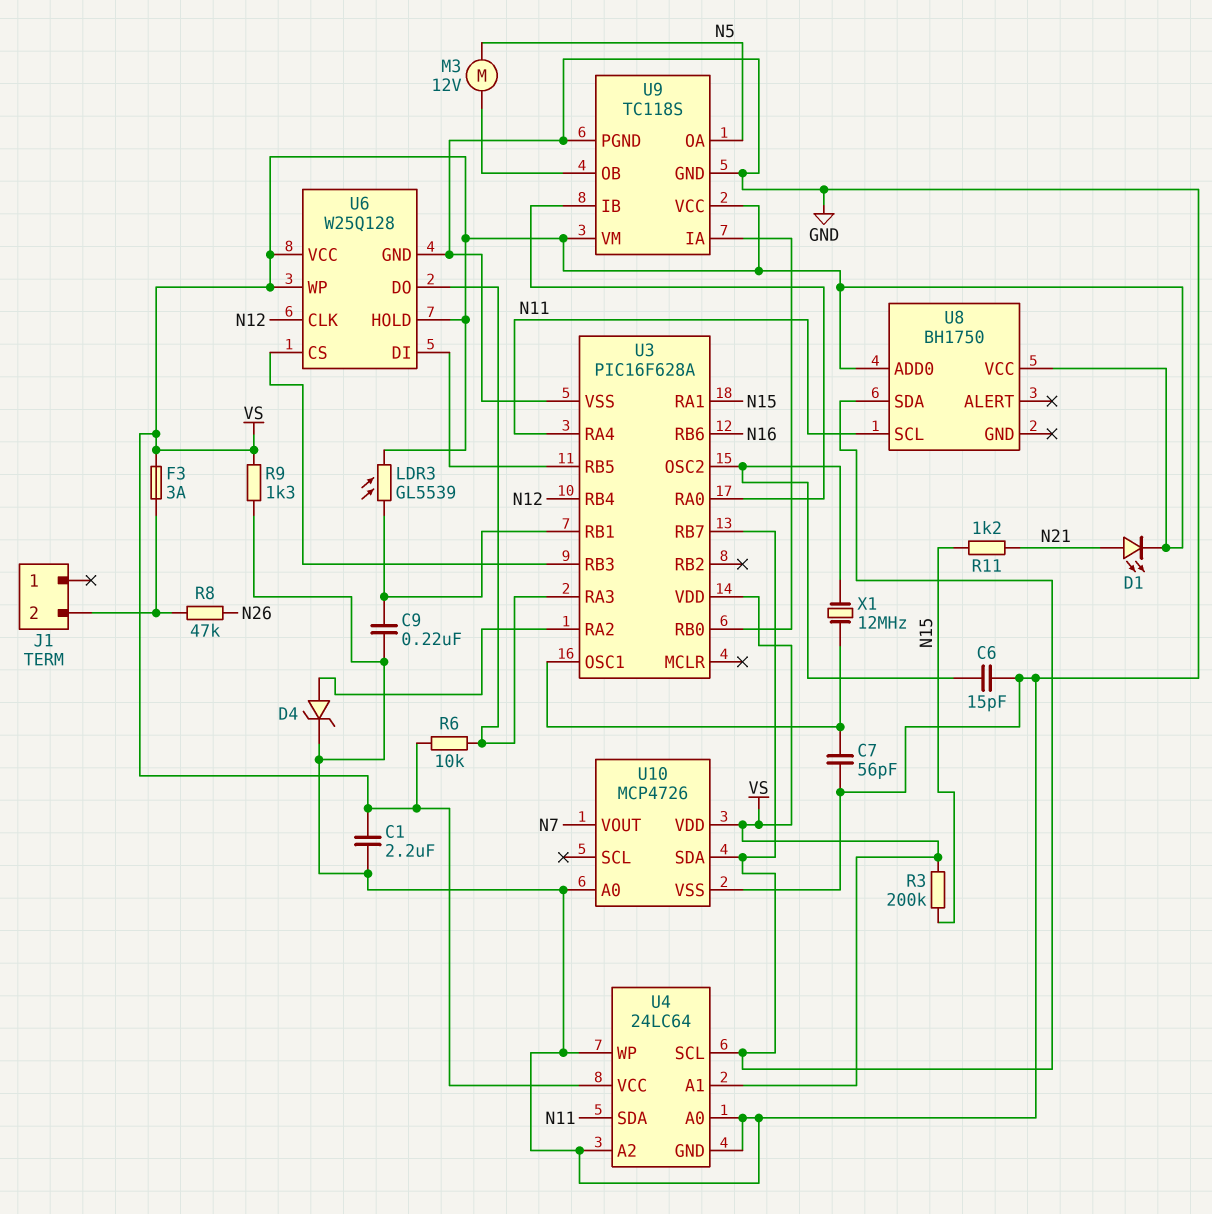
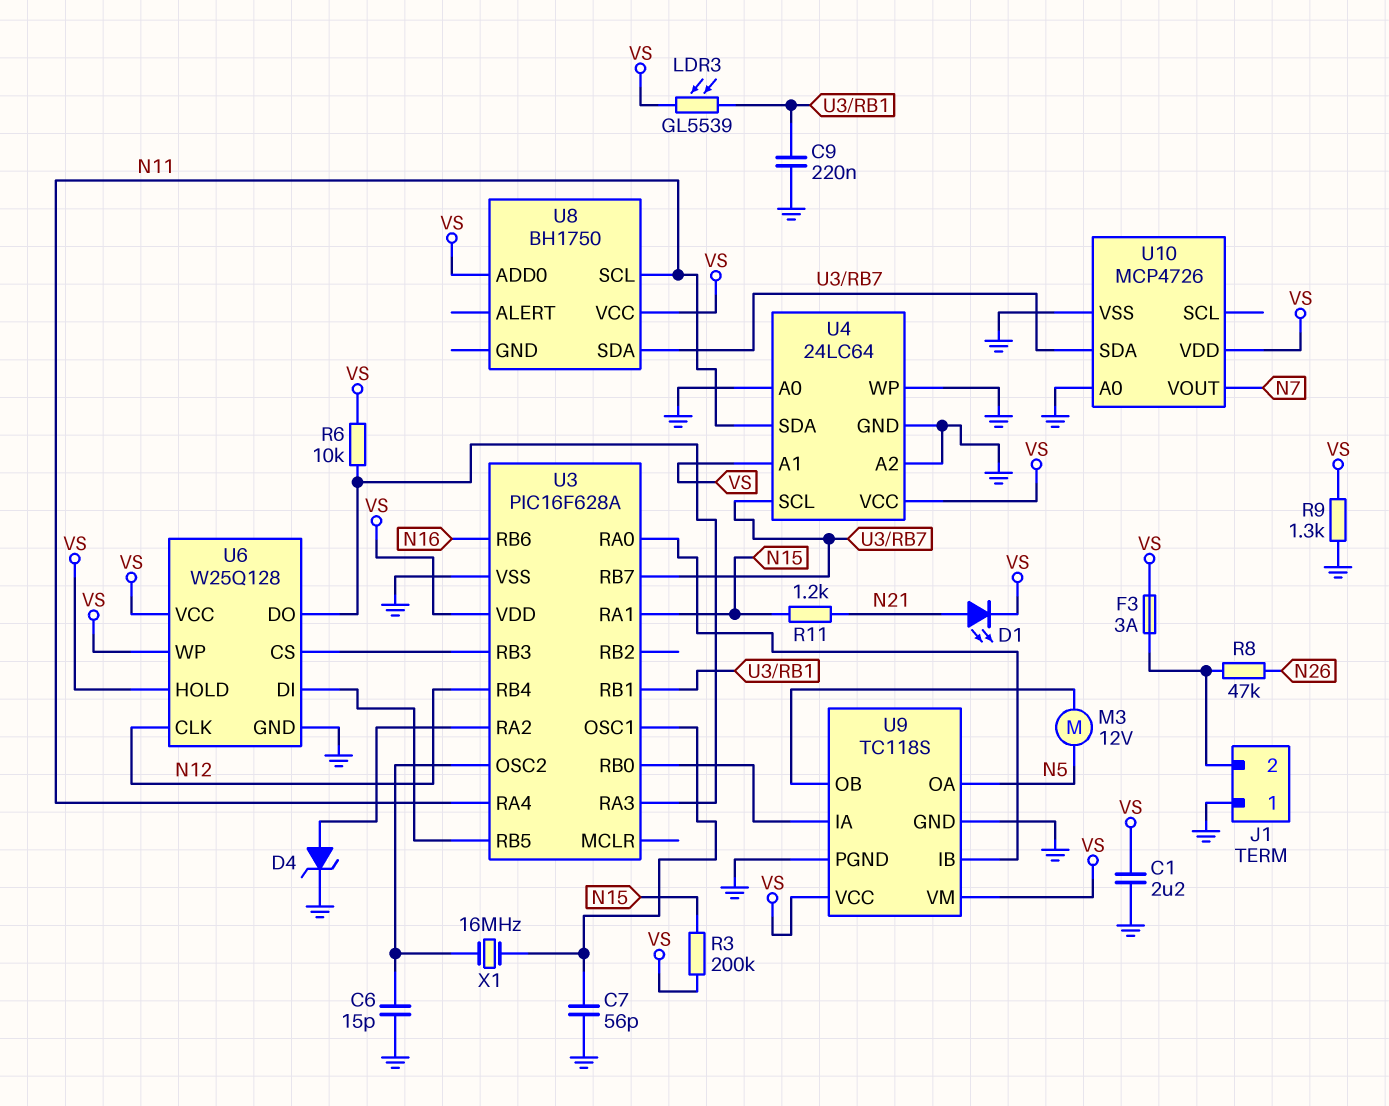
J1 pin 1: none -> GND
X1: 12MHz (U3/OSC1, U3/OSC2) -> 16MHz (U3/OSC1, U3/OSC2)

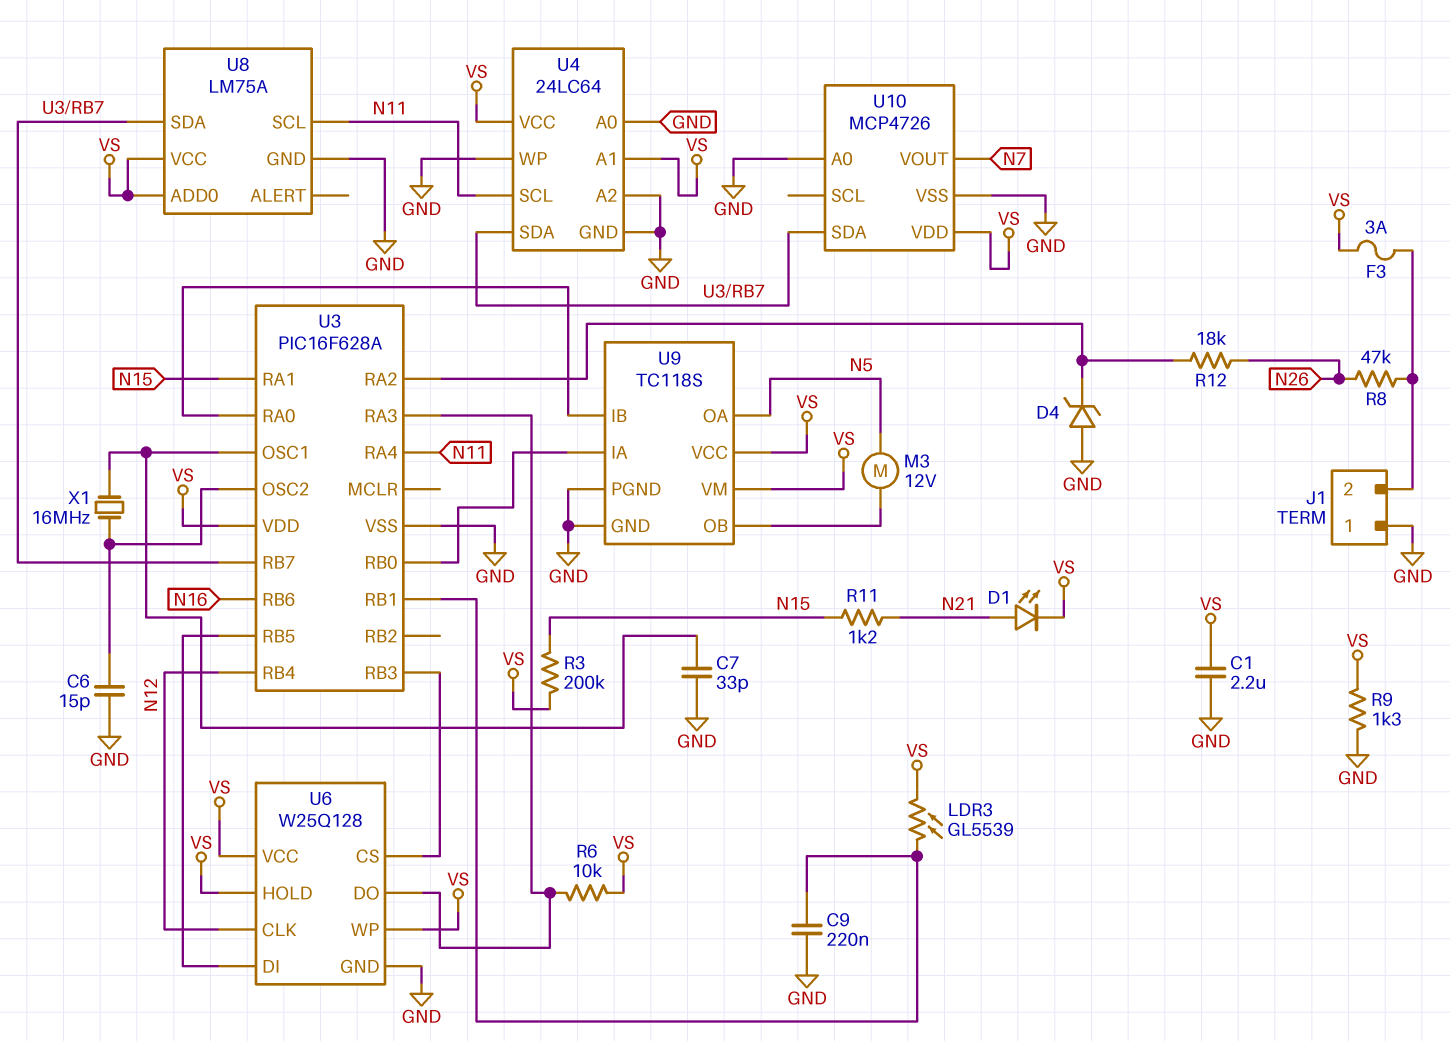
C7: 56pF (GND, U3/OSC1) -> 33pF (GND, U3/OSC1)
D4: zener (A U3/RA2, K GND) -> zener (A GND, K U3/RA2)
R12: none -> 18k (N26, U3/RA2)
U4 pin SCL: U3/RB7 -> N11
U4 pin SDA: N11 -> U3/RB7
U8: BH1750 -> LM75A
U8 pin GND: none -> GND

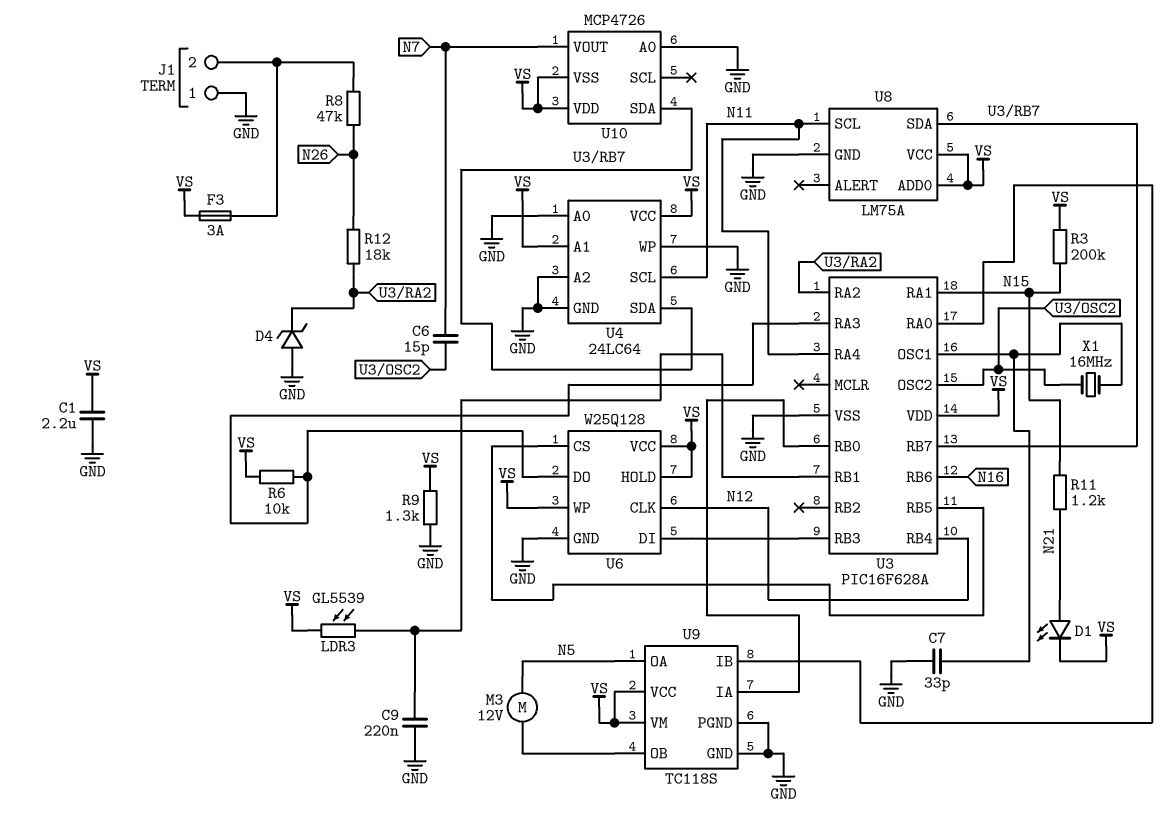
C6: 15pF (GND, U3/OSC2) -> 15pF (N7, U3/OSC2)
U6 pin CS: U3/RB3 -> U3/RB5
U6 pin DI: U3/RB5 -> U3/RB3
U10 pin VSS: GND -> VS

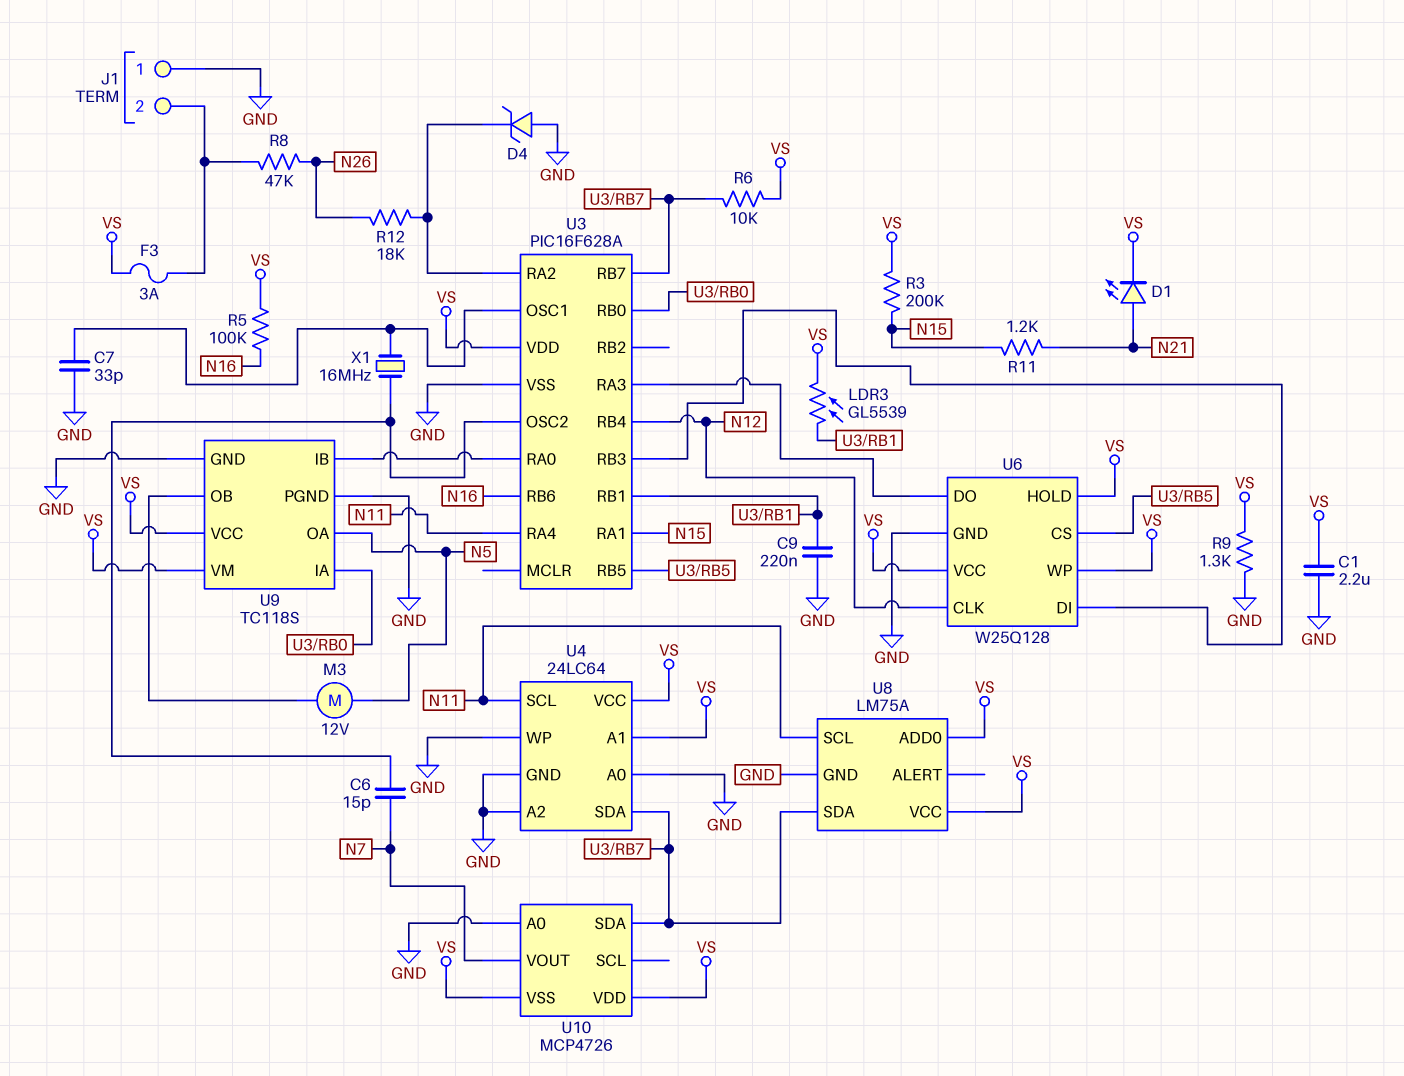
R5: none -> 100k (N16, VS)
R6: 10k (U3/RA3, VS) -> 10k (U3/RB7, VS)

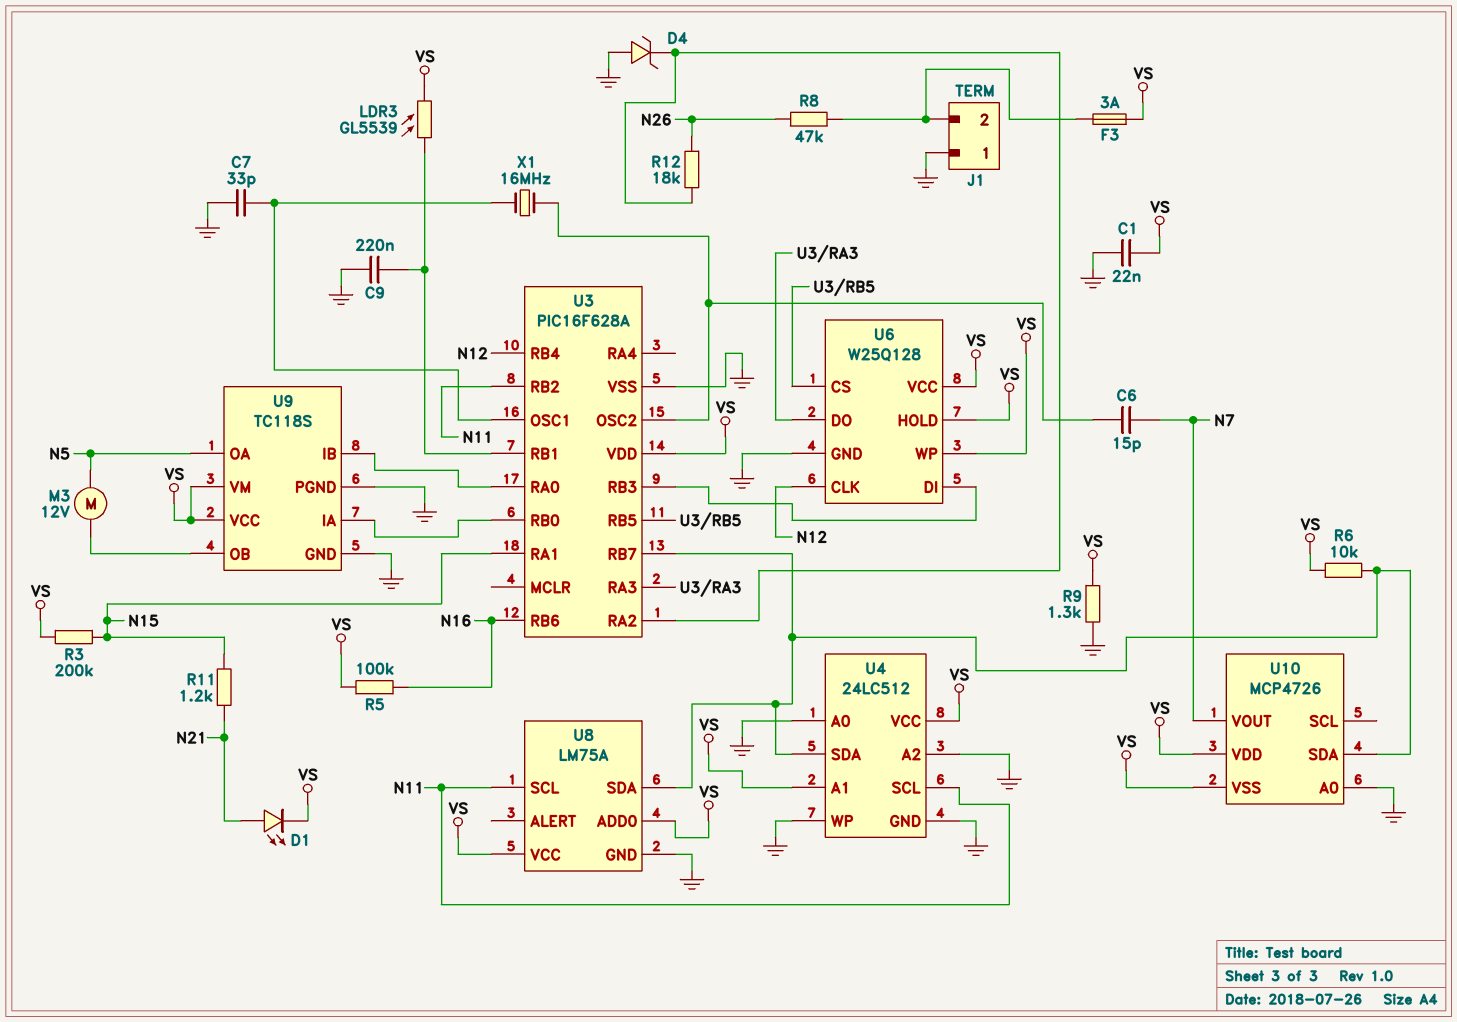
C1: 2.2uF (GND, VS) -> 22nF (GND, VS)
U3 pin RA4: N11 -> none
U3 pin RB2: none -> N11
U4: 24LC64 -> 24LC512

